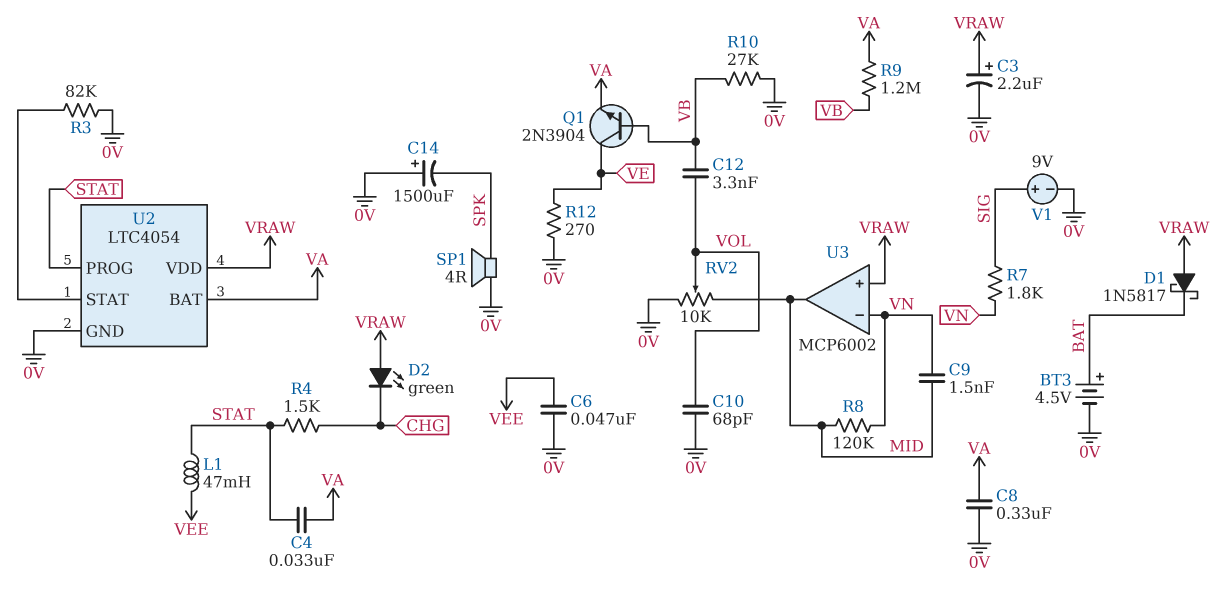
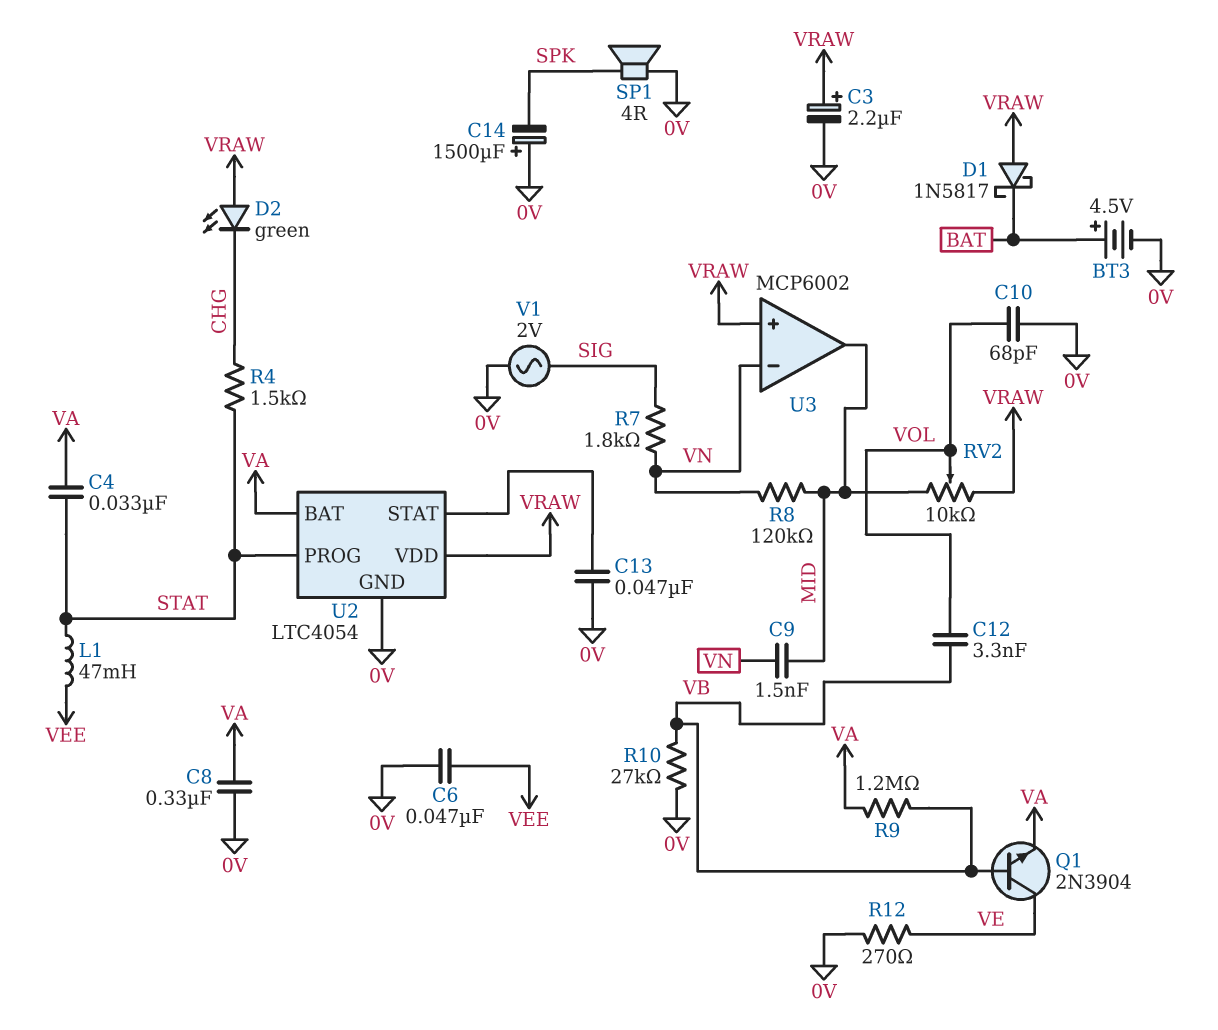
C13: none -> 47nF (0V, U2/STAT)
R3: 82k (0V, U2/STAT) -> none
RV2: 10k (0V, MID, wiper VOL) -> 10k (MID, VRAW, wiper VOL)
V1: 9V (plus SIG, minus 0V) -> AC 2V (0V, SIG)

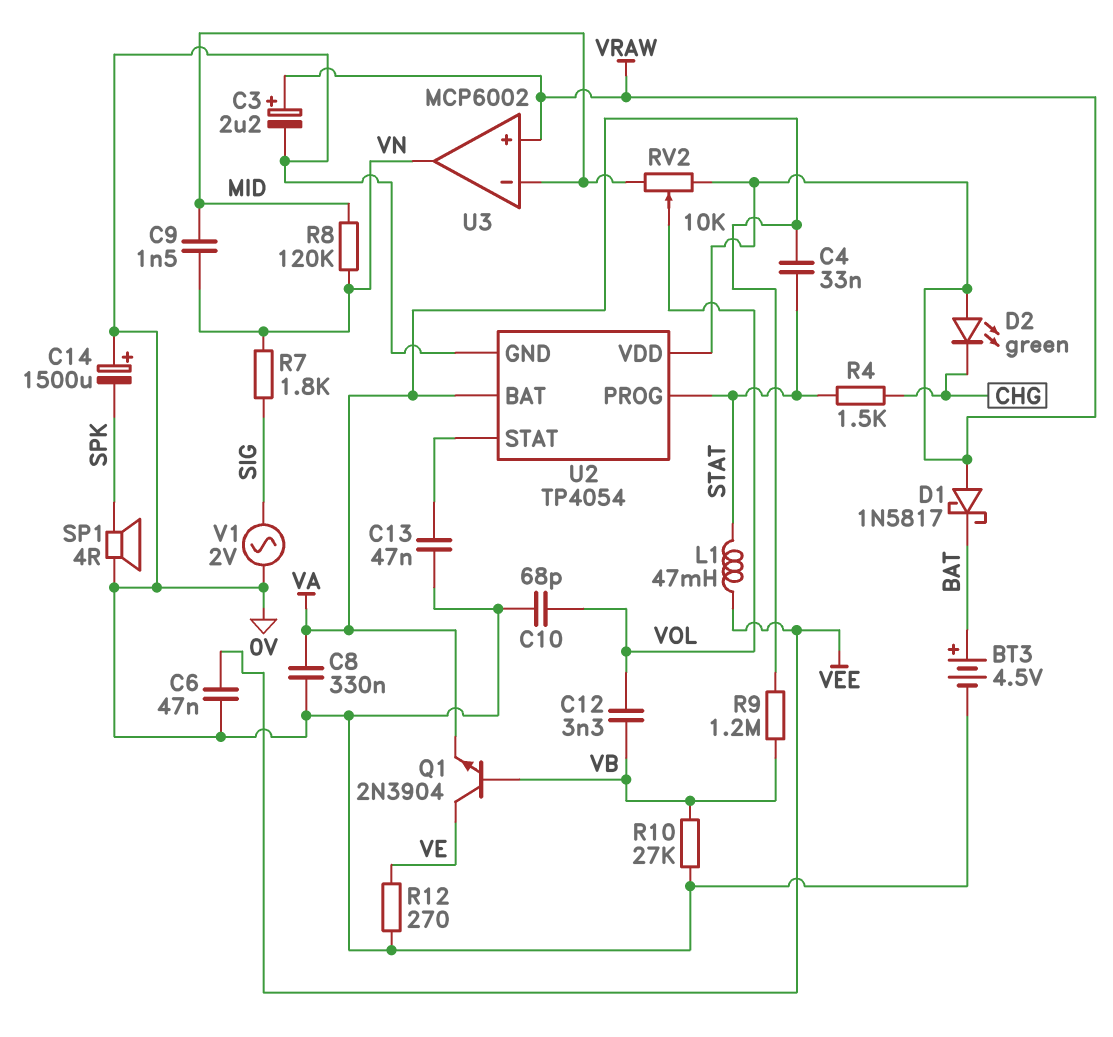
U2: LTC4054 -> TP4054
U3 pin in-: VN -> MID
U3 pin out: MID -> VN

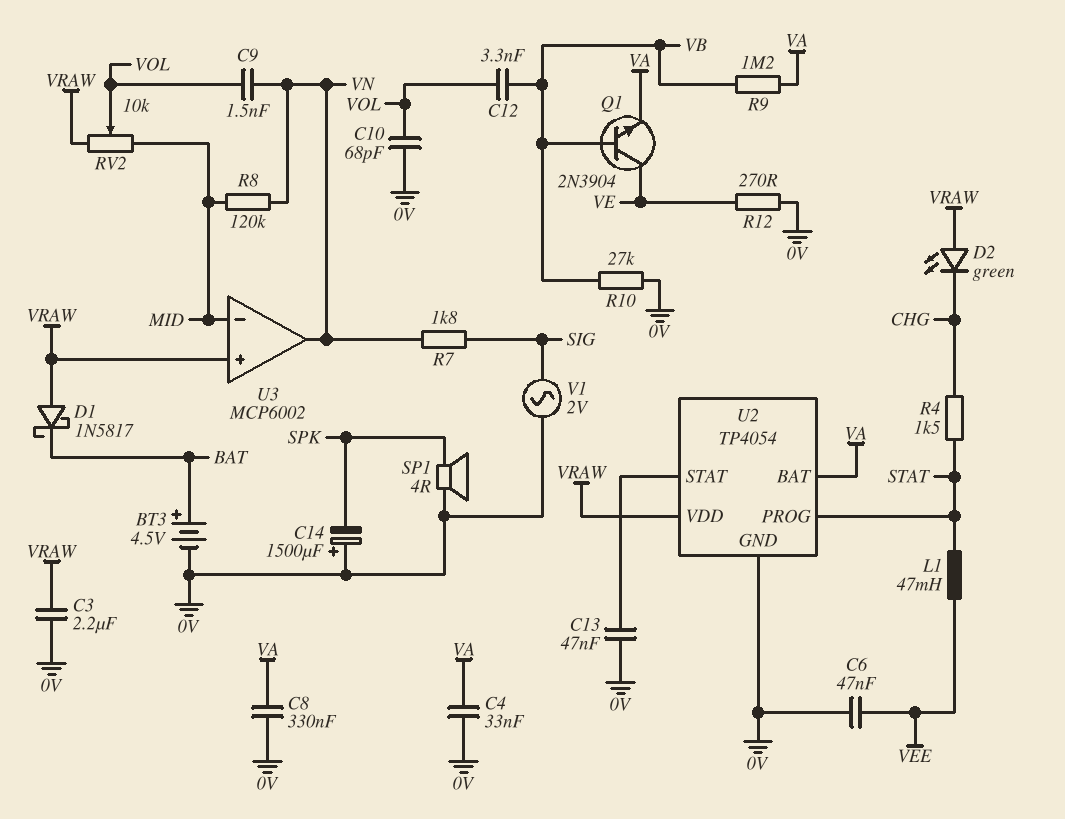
C3: 2.2uF (plus VRAW, minus 0V) -> 2.2uF (0V, VRAW)
C4: 33nF (STAT, VA) -> 33nF (0V, VA)
C9: 1.5nF (MID, VN) -> 1.5nF (VN, VOL)

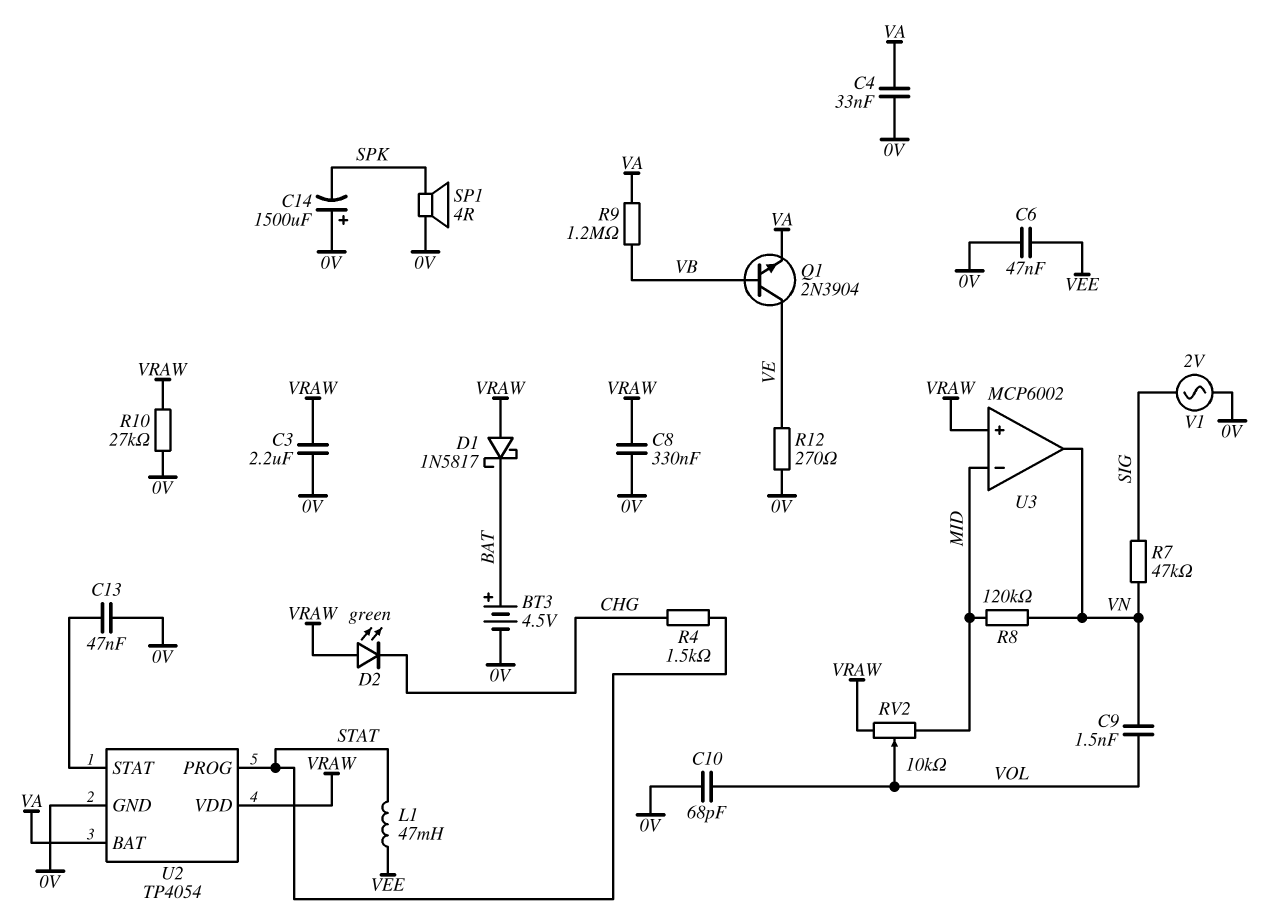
C8: 330nF (0V, VA) -> 330nF (0V, VRAW)
C12: 3.3nF (VB, VOL) -> none
R7: 1.8k (SIG, VN) -> 47k (SIG, VN)
R10: 27k (0V, VB) -> 27k (0V, VRAW)

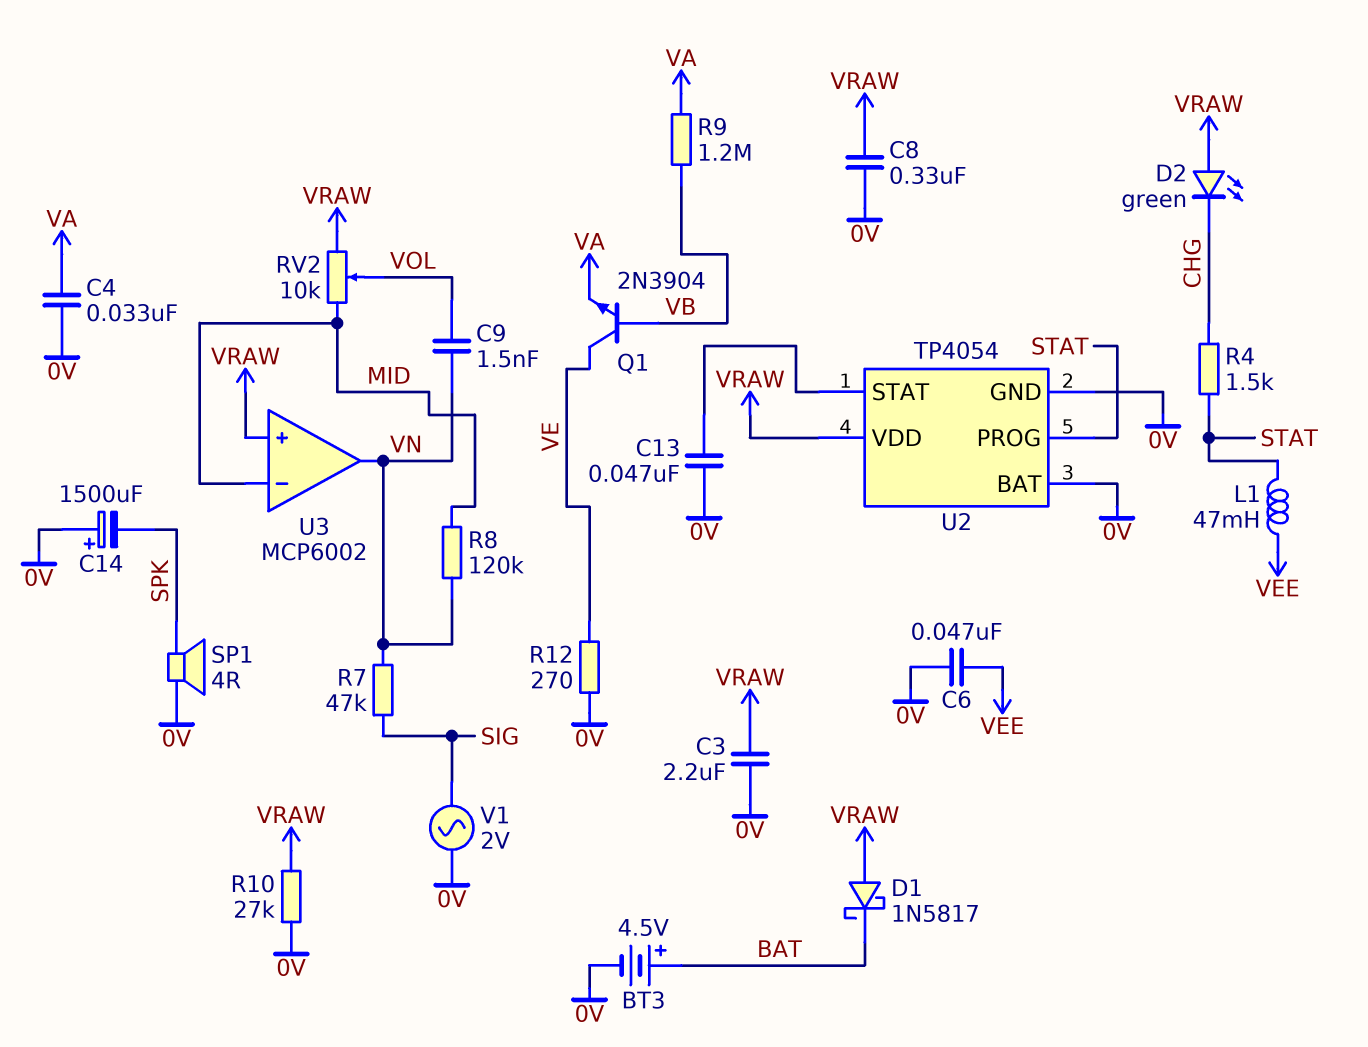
C10: 68pF (0V, VOL) -> none
U2 pin BAT: VA -> 0V

